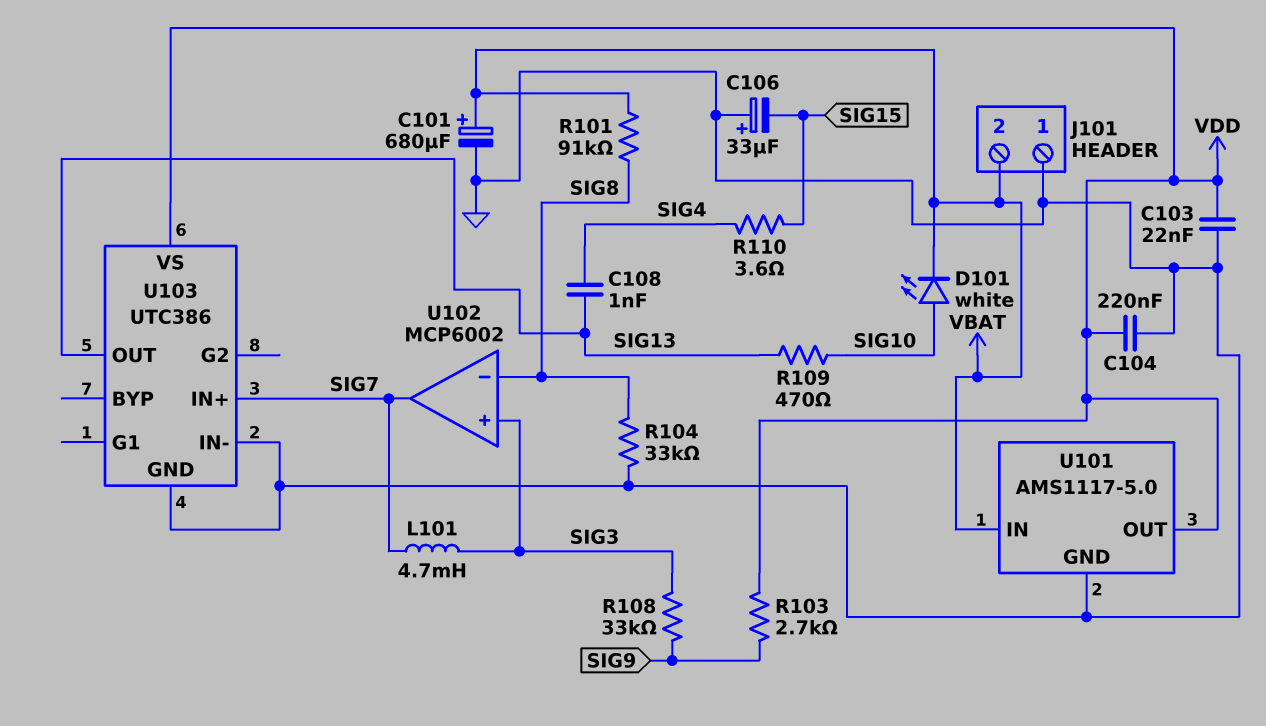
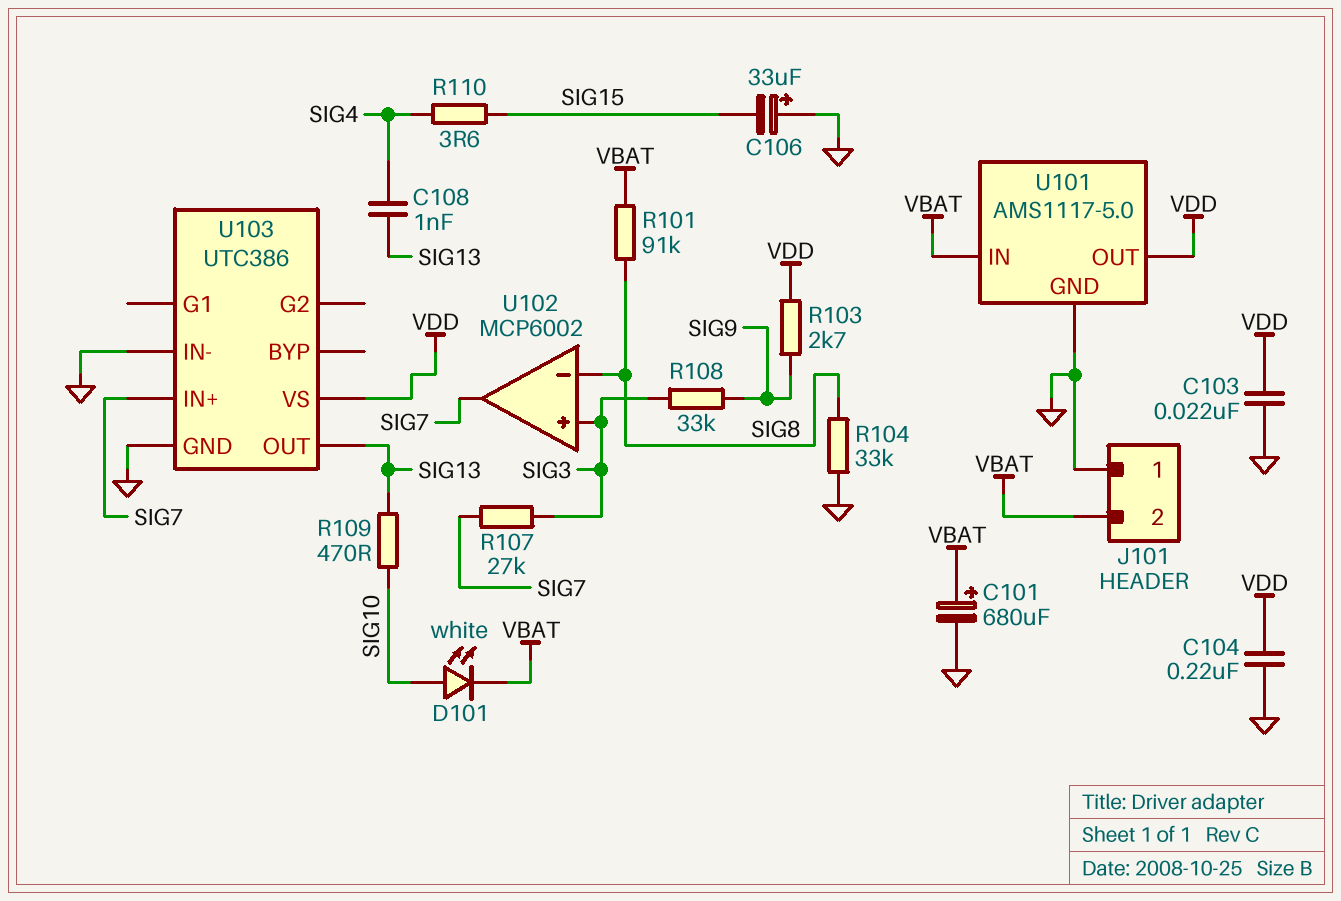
L101: 4.7mH (SIG3, SIG7) -> none
R107: none -> 27k (SIG3, SIG7)

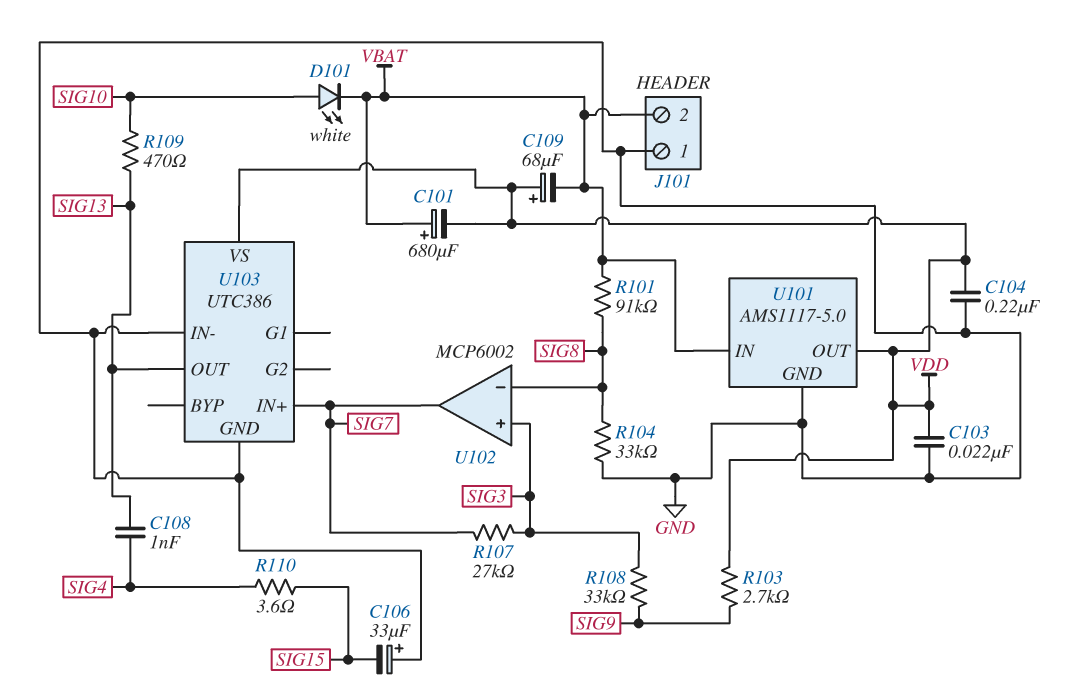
C101: 680uF (plus VBAT, minus GND) -> 680uF (plus VBAT, minus VDD)
C109: none -> 68uF (plus VDD, minus VBAT)

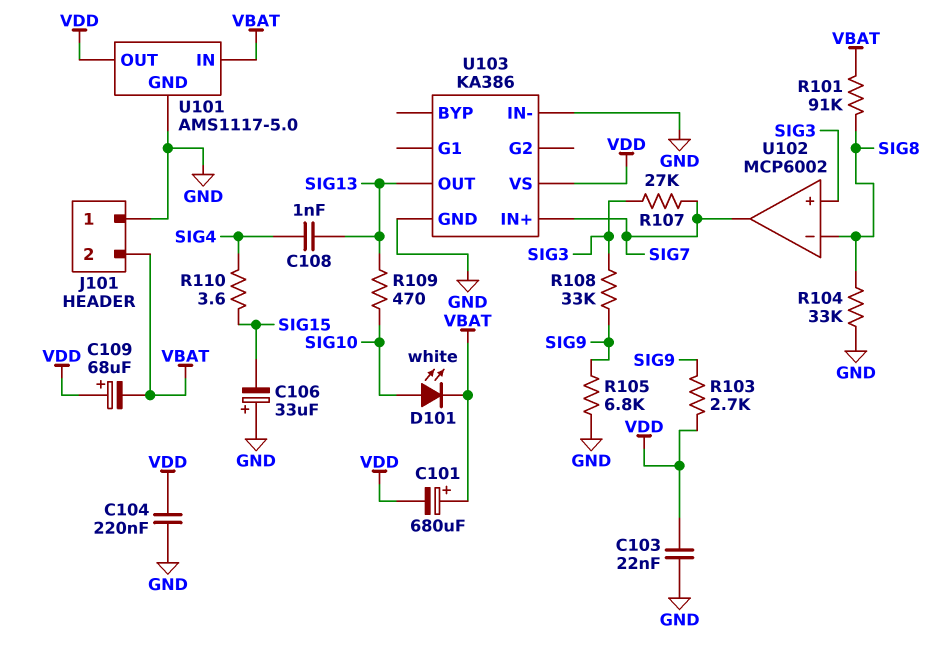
R105: none -> 6.8k (GND, SIG9)
U103: UTC386 -> KA386

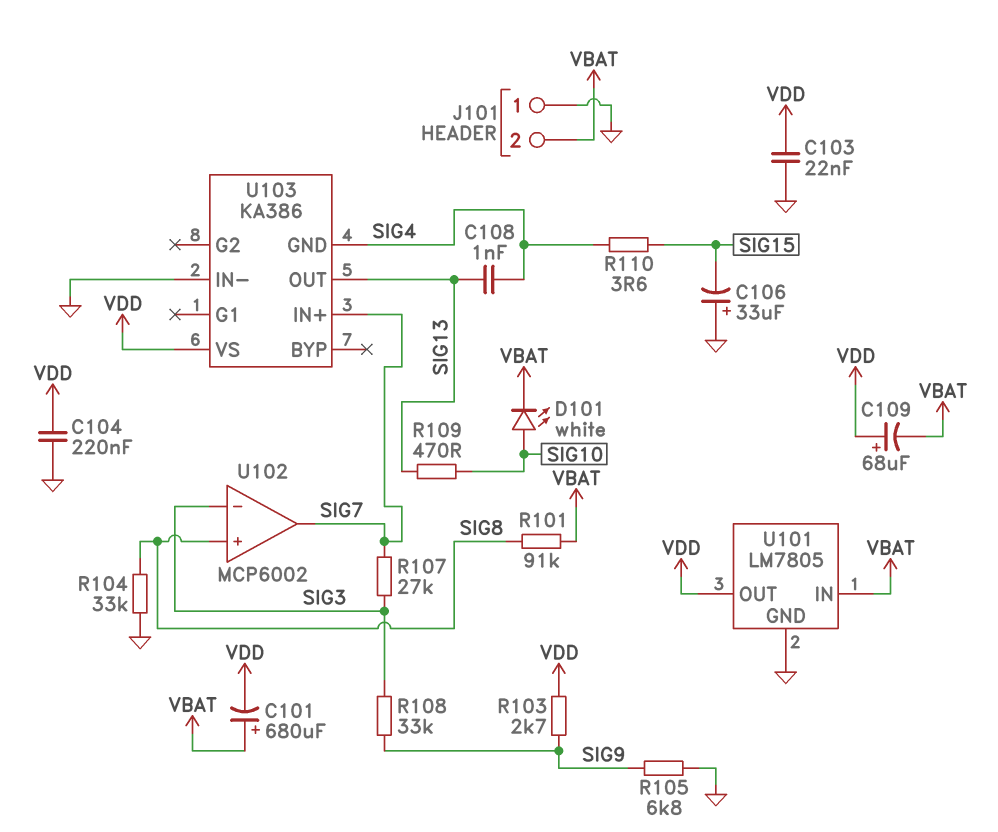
U101: AMS1117-5.0 -> LM7805
U102 pin in+: SIG3 -> SIG8
U102 pin in-: SIG8 -> SIG3
U103 pin GND: GND -> SIG4

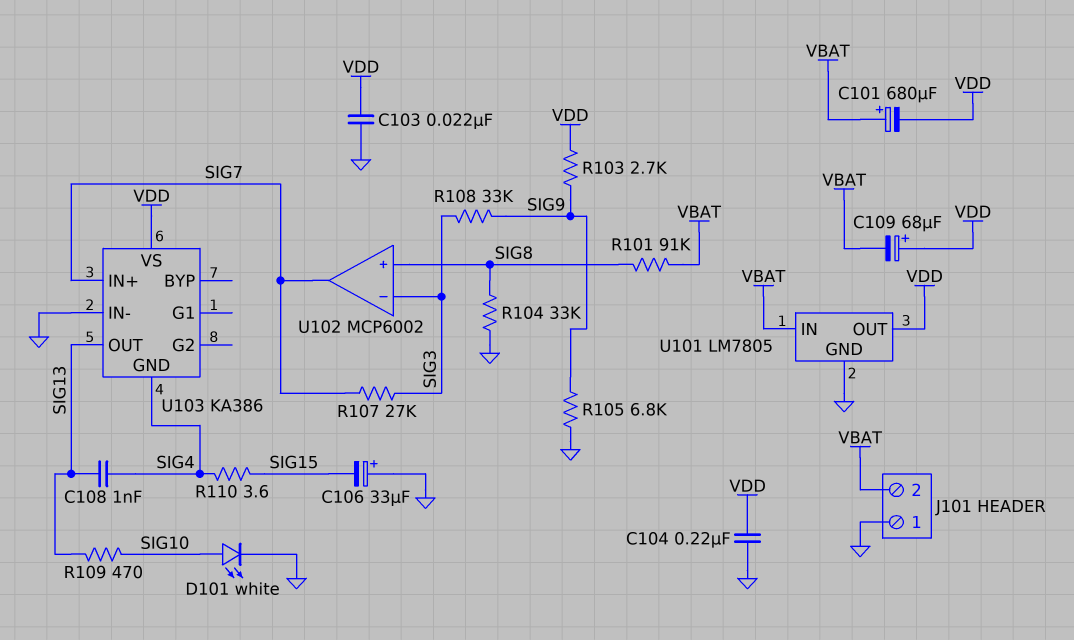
D101: LED white (A SIG10, K VBAT) -> LED white (A SIG10, K GND)

